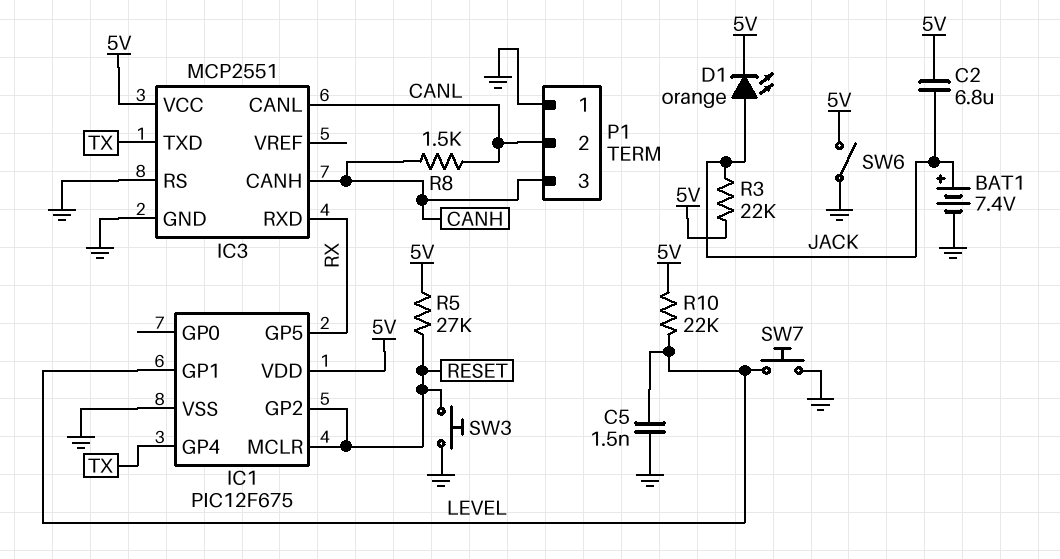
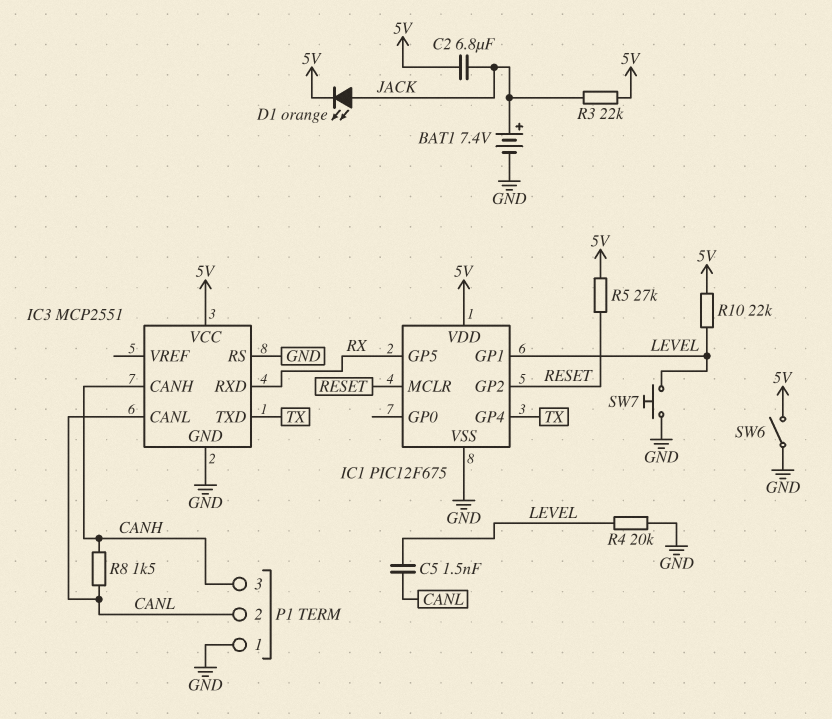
C5: 1.5nF (GND, LEVEL) -> 1.5nF (CANL, LEVEL)
R4: none -> 20k (GND, LEVEL)
SW3: button (GND, RESET) -> none

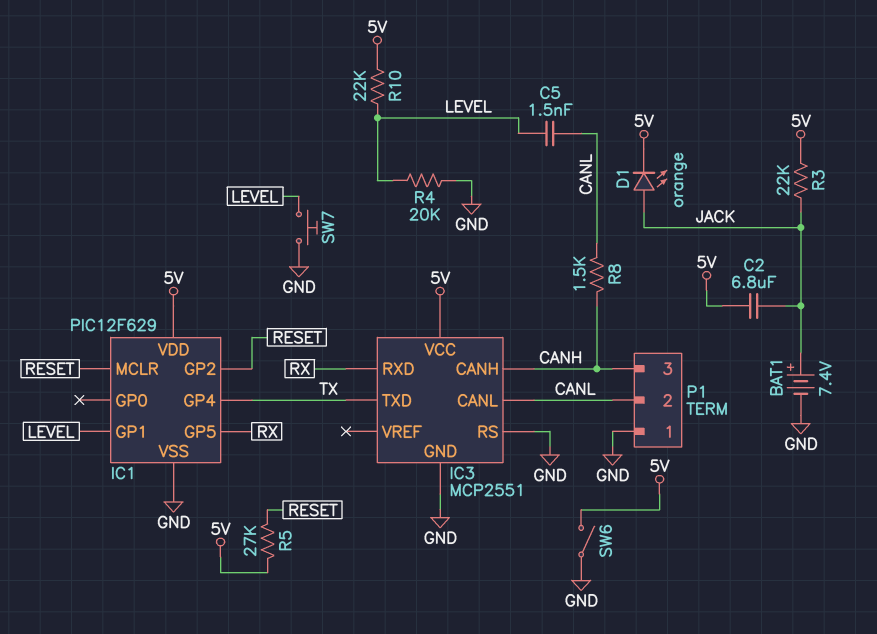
IC1: PIC12F675 -> PIC12F629

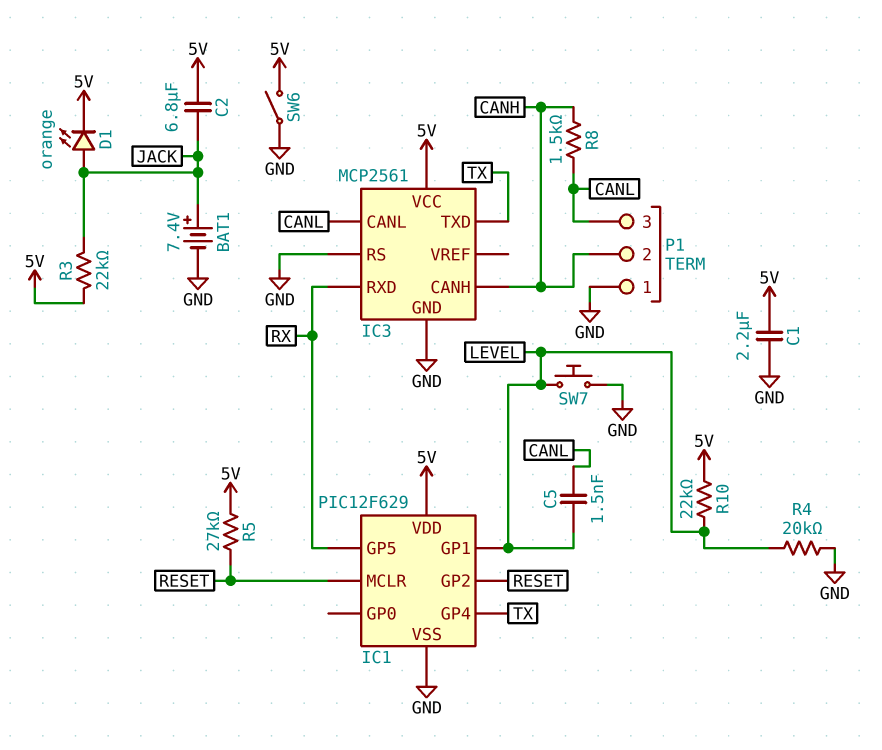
C1: none -> 2.2uF (5V, GND)
IC3: MCP2551 -> MCP2561
P1 pin 2: CANL -> CANH
P1 pin 3: CANH -> CANL

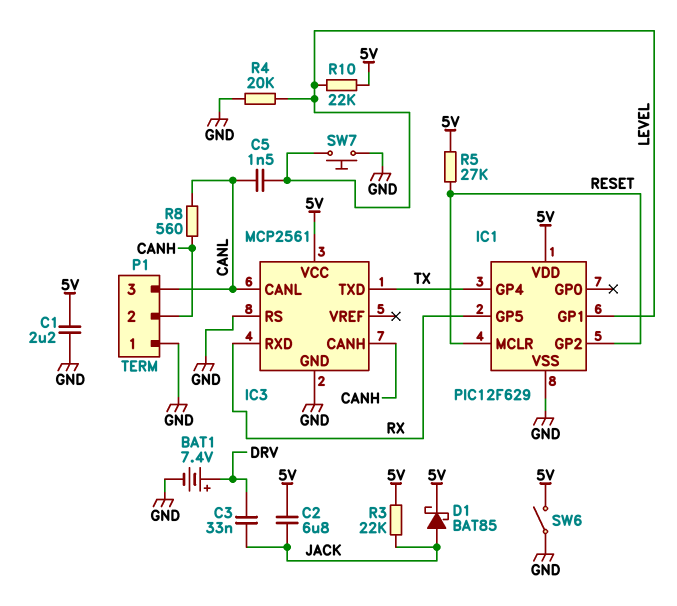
BAT1: 7.4V (plus JACK, minus GND) -> 7.4V (plus DRV, minus GND)
C3: none -> 33nF (DRV, JACK)
D1: LED orange (A JACK, K 5V) -> schottky BAT85 (A JACK, K 5V)
R8: 1.5k (CANH, CANL) -> 560 (CANH, CANL)

